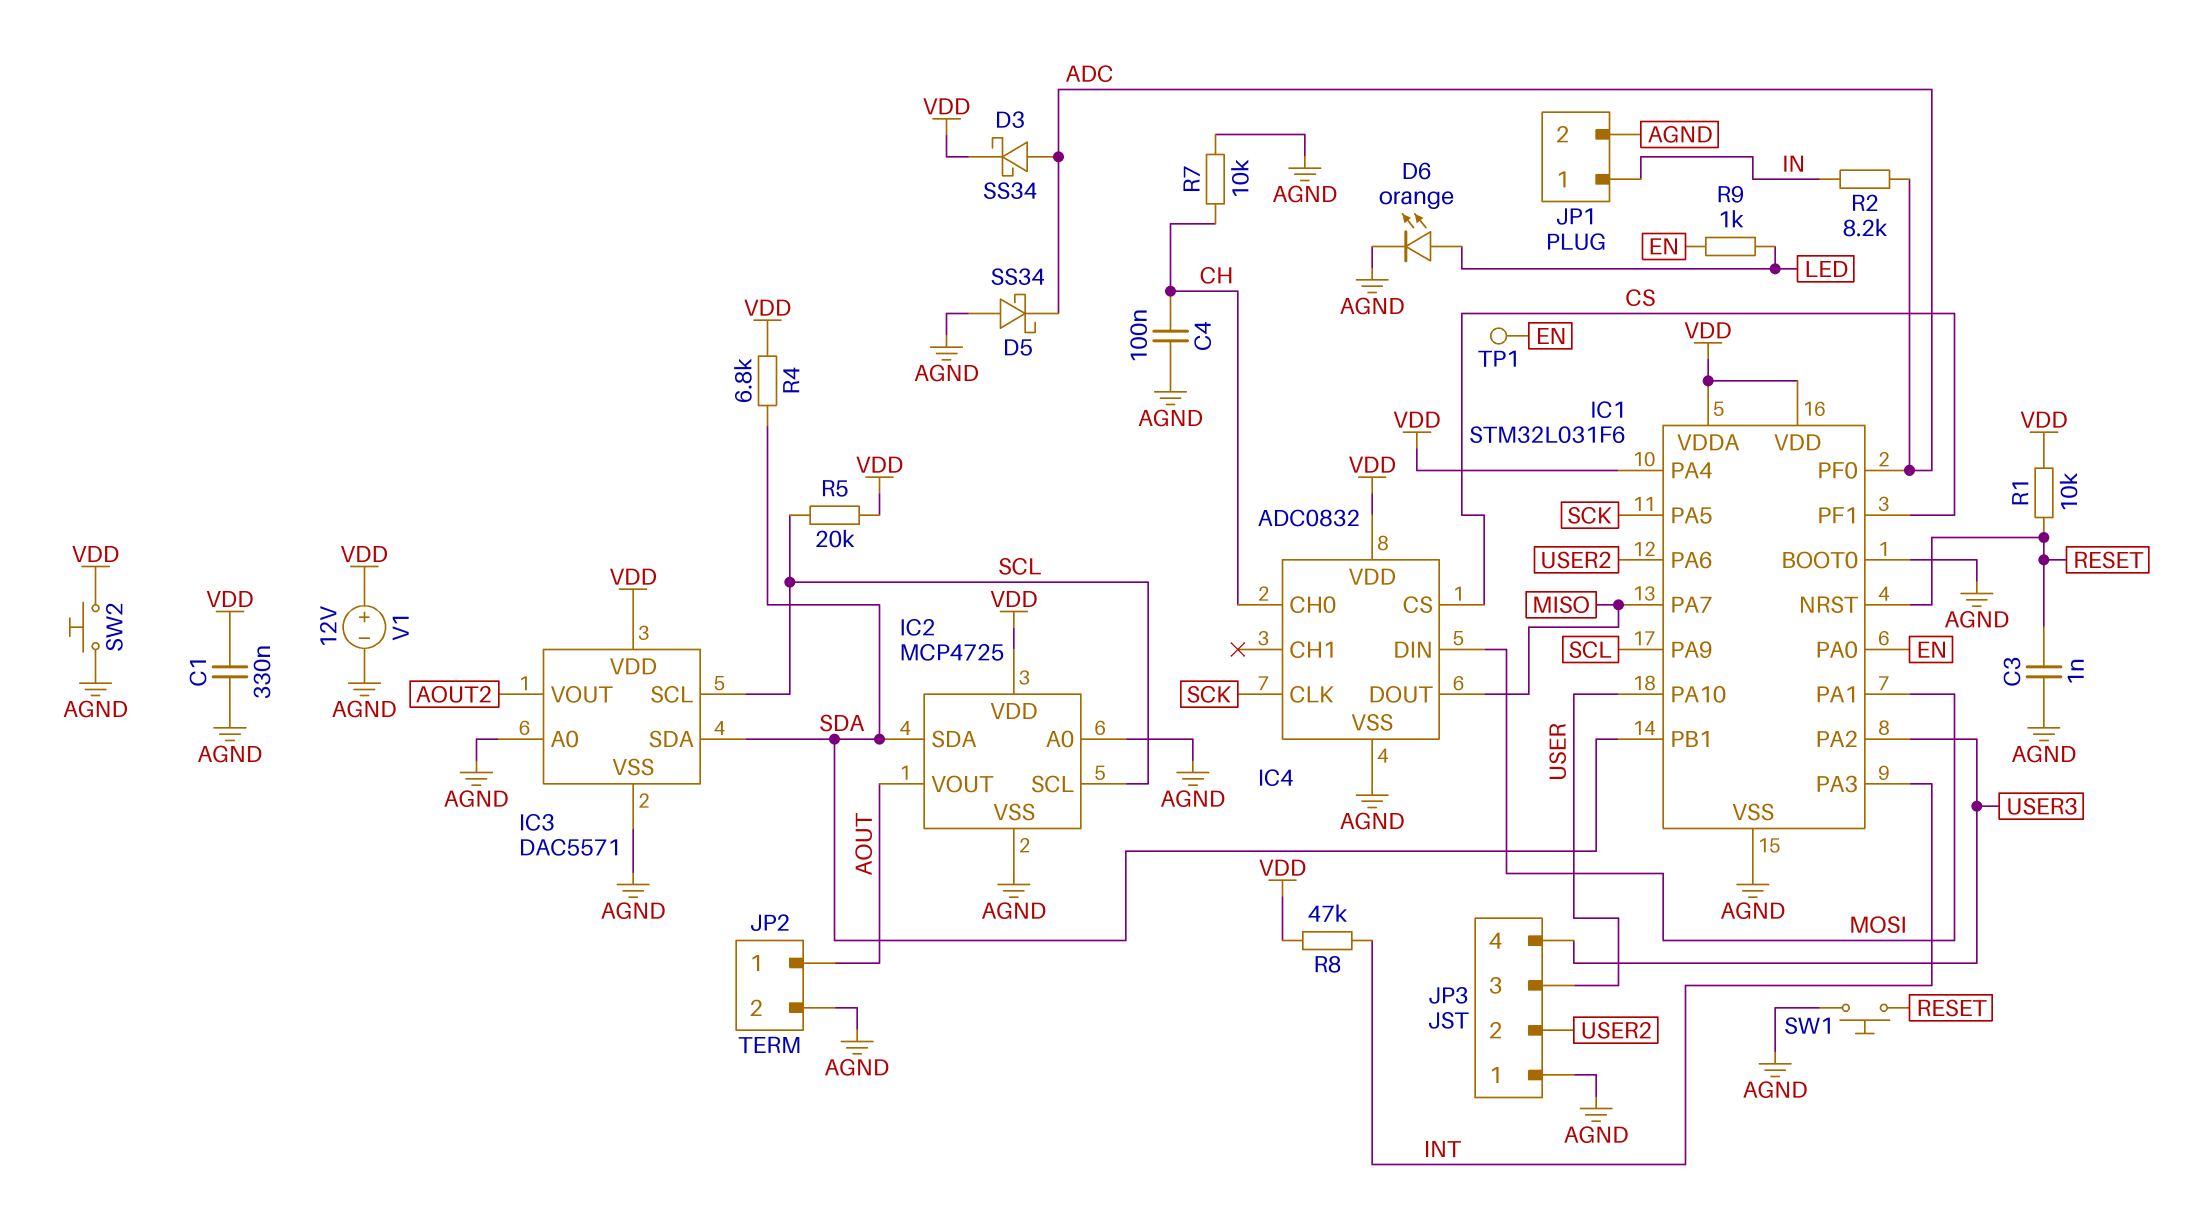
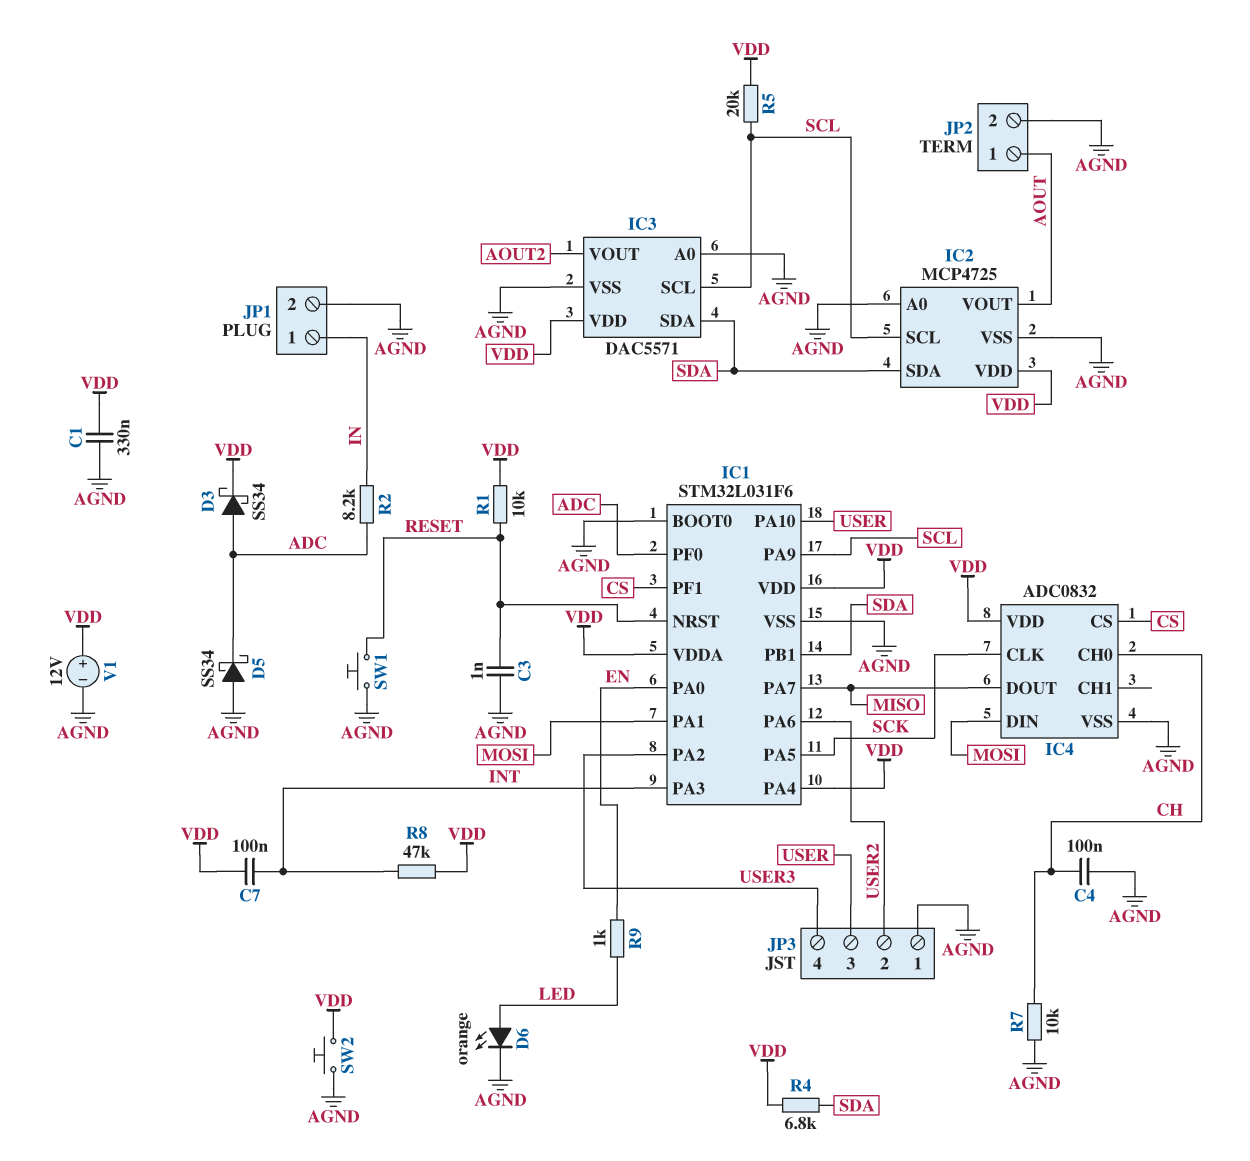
C7: none -> 100nF (INT, VDD)
TP1: test point (EN) -> none

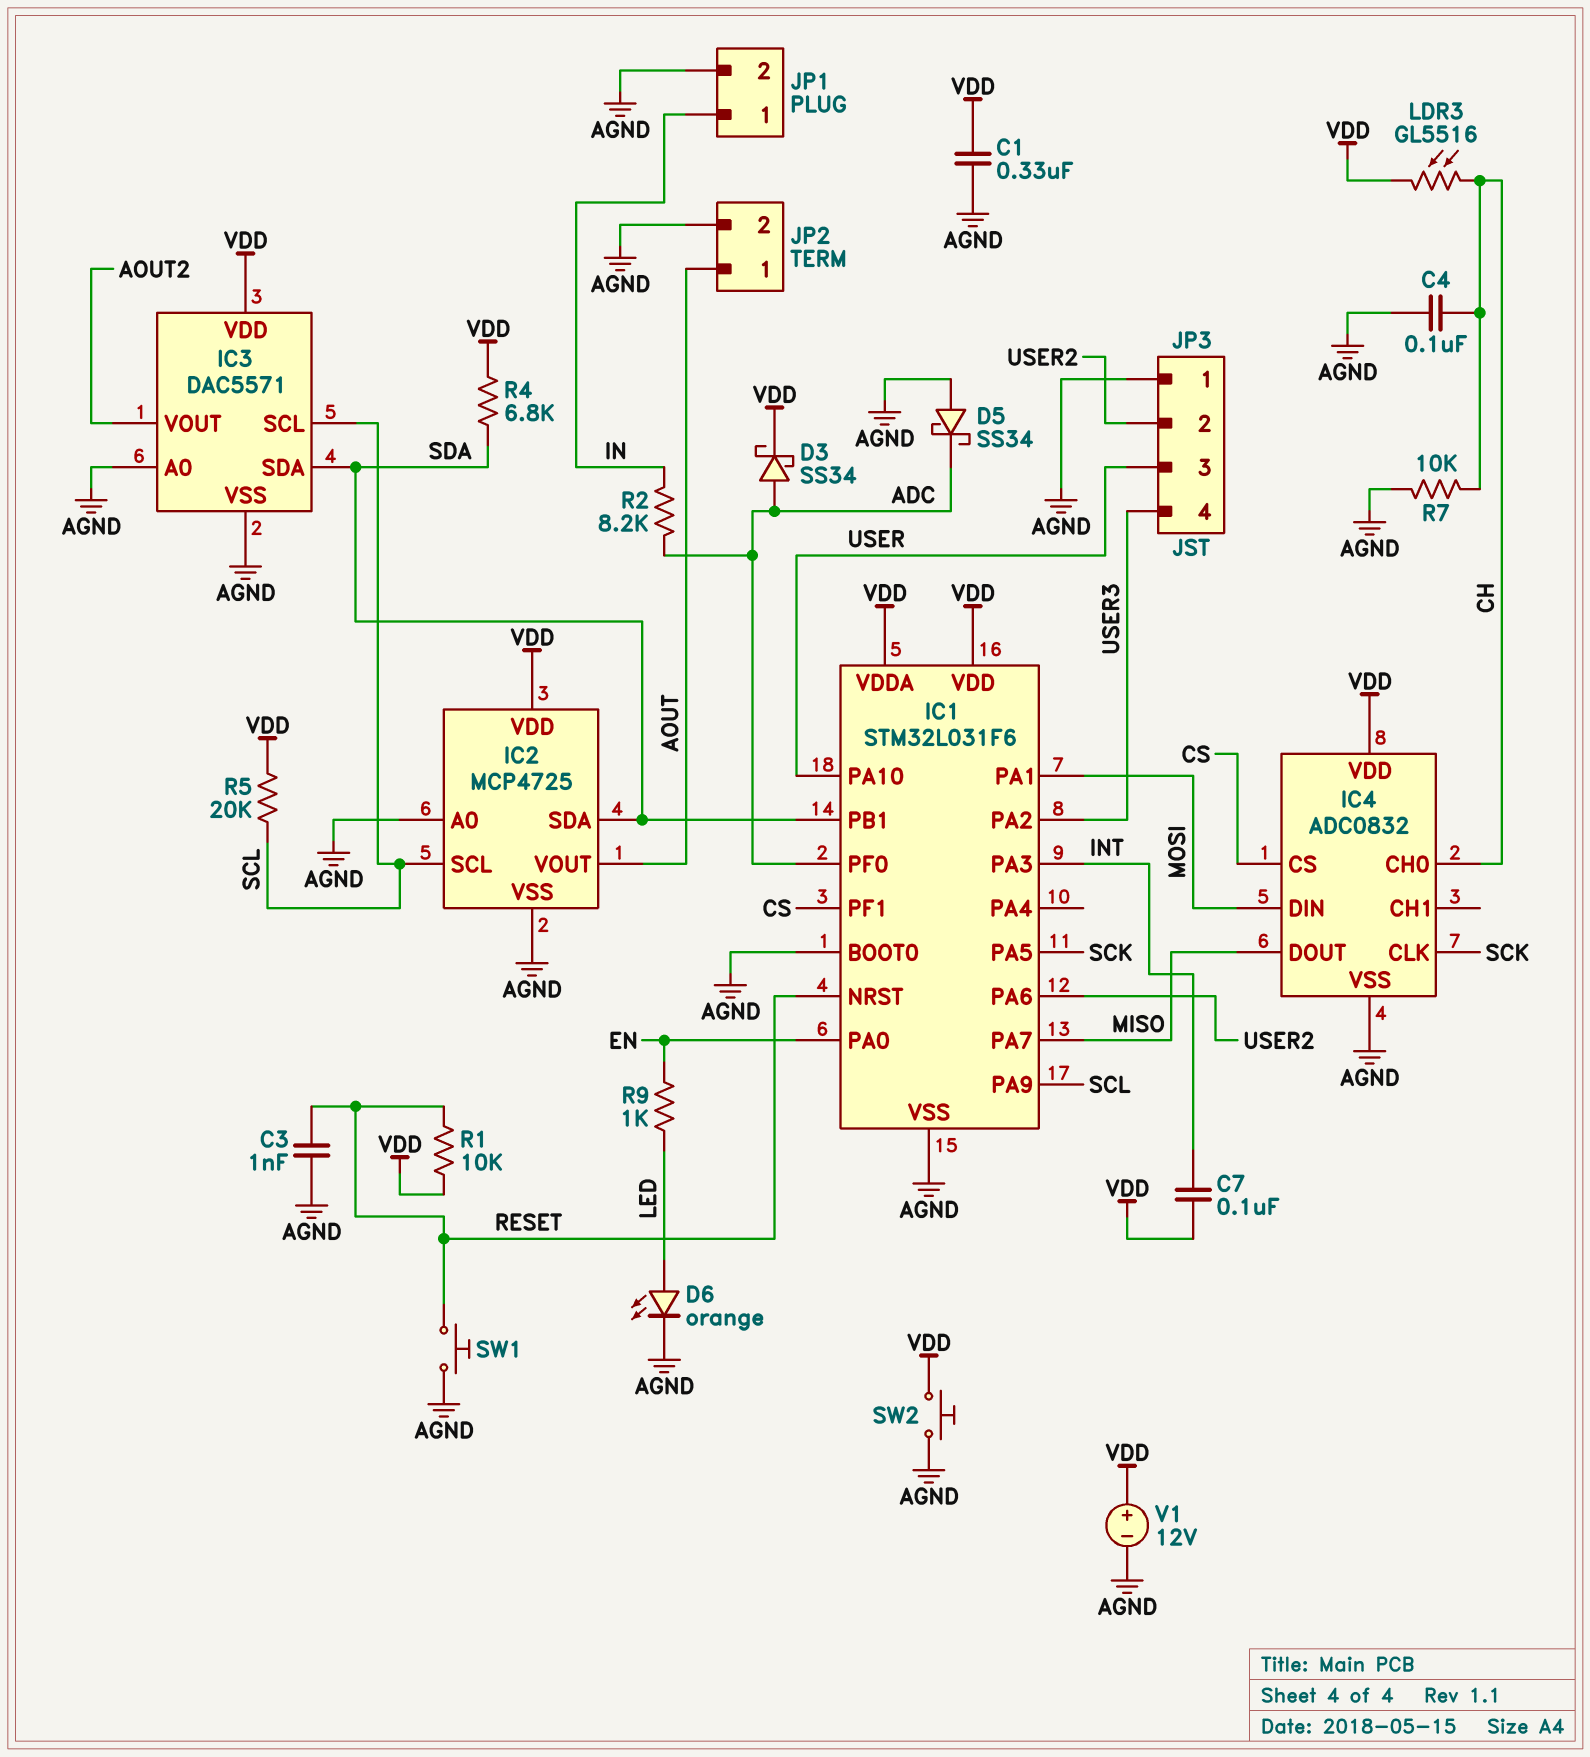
IC1 pin PA4: VDD -> none
LDR3: none -> GL5516 (CH, VDD)
R8: 47k (INT, VDD) -> none

